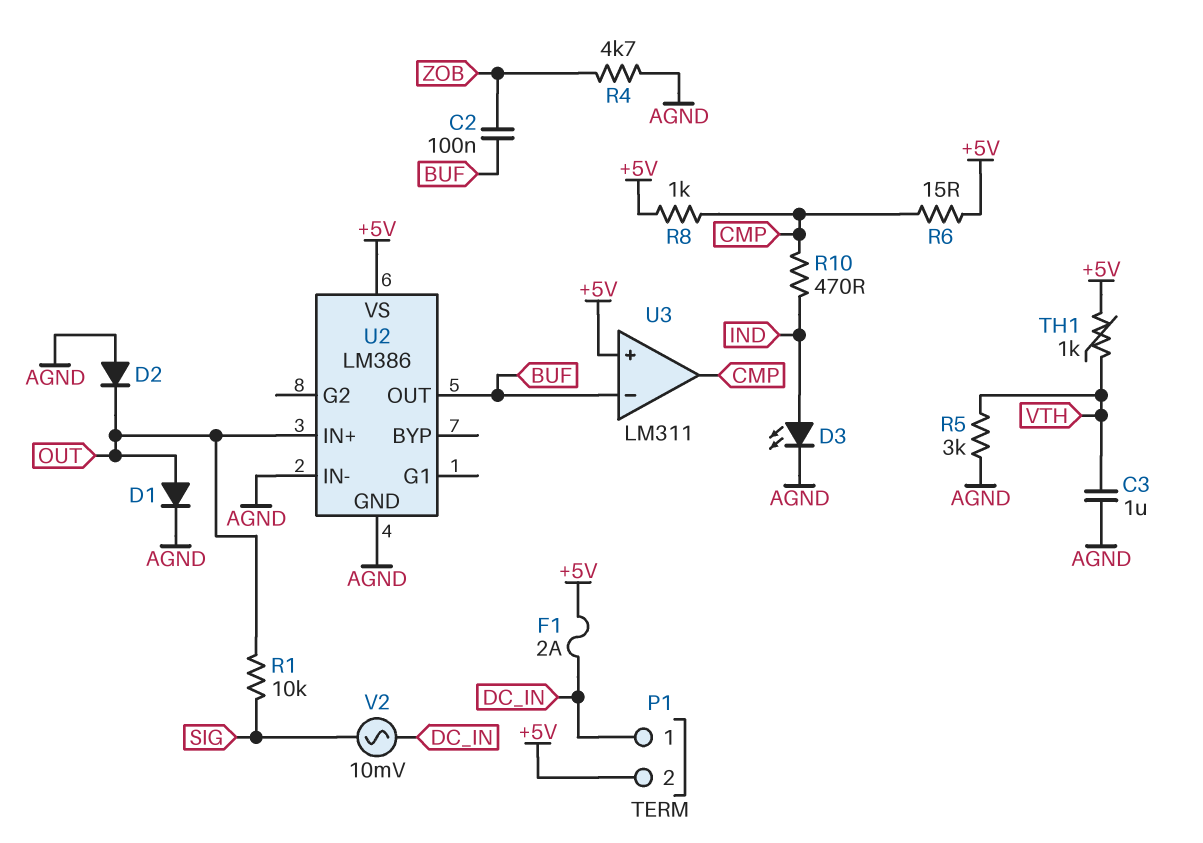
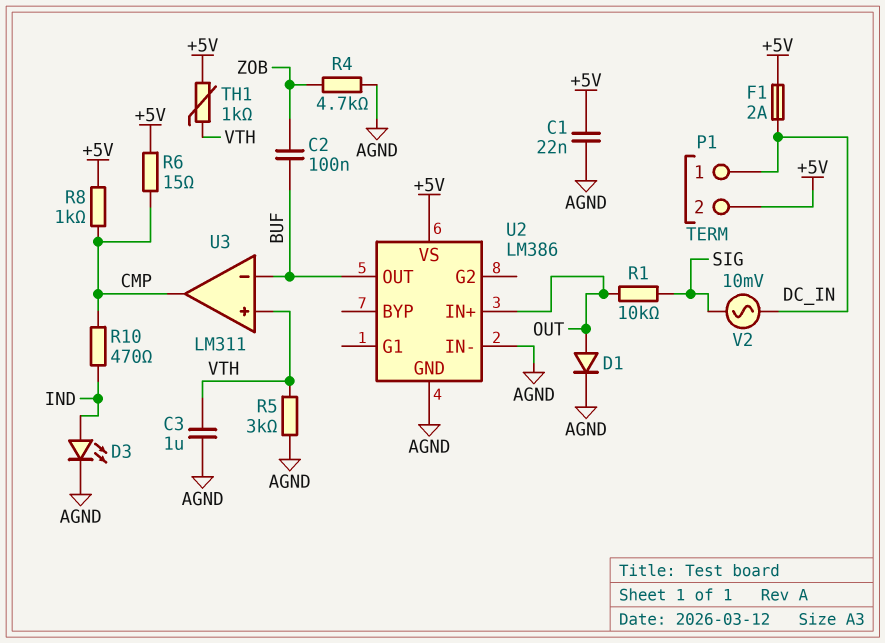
C1: none -> 22nF (+5V, AGND)
D2: diode (A AGND, K OUT) -> none
U3 pin in+: +5V -> VTH

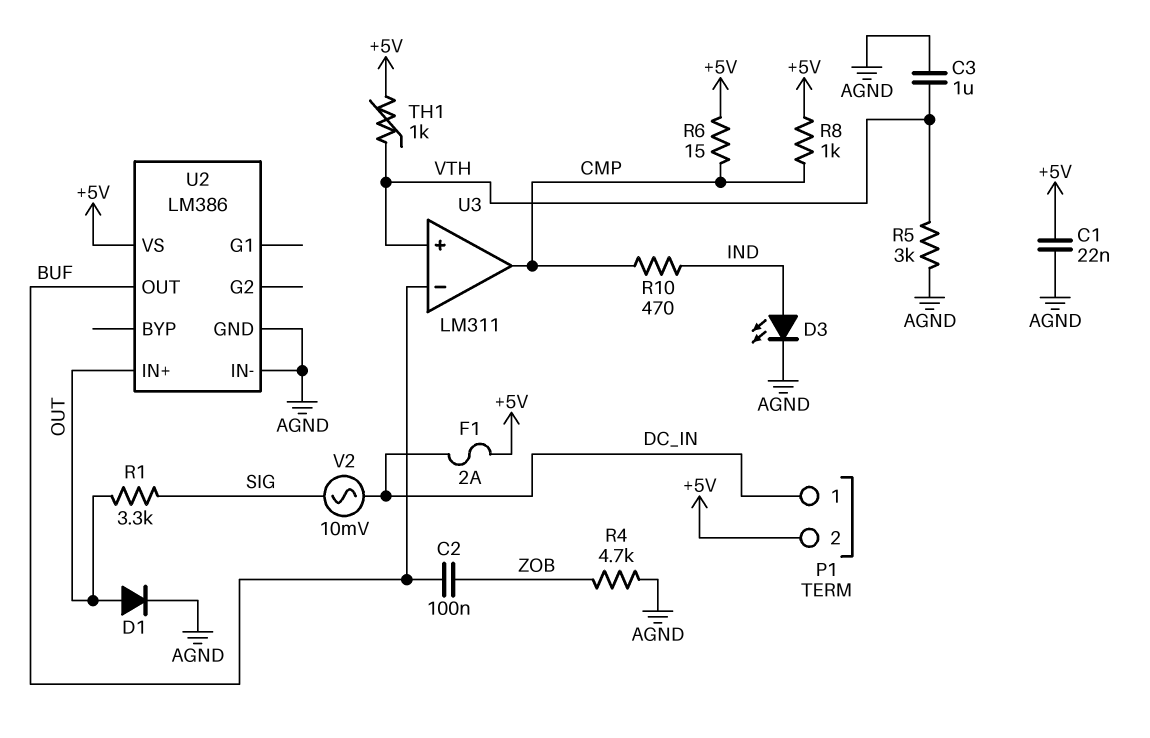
R1: 10k (OUT, SIG) -> 3.3k (OUT, SIG)

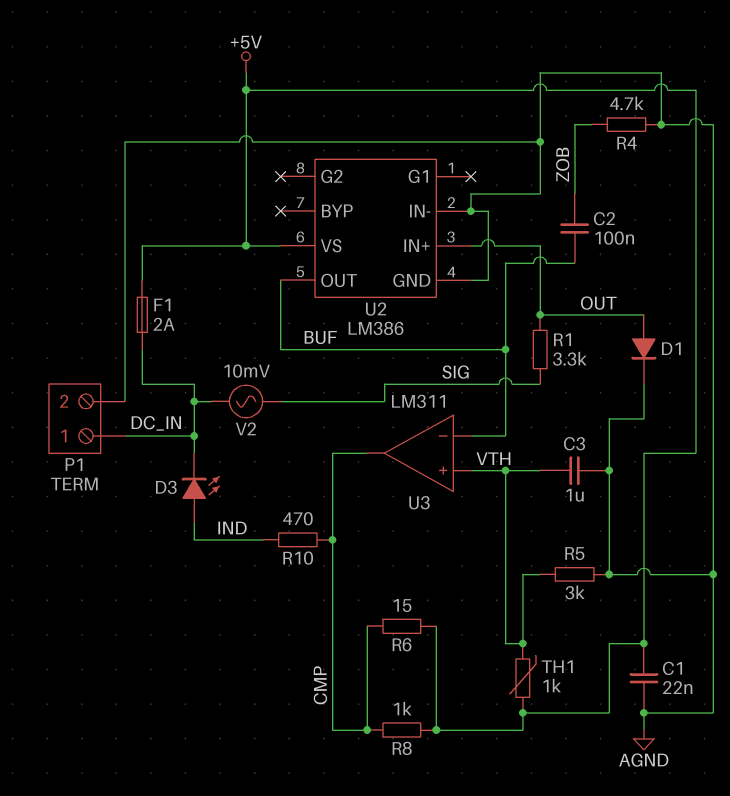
D3: LED (A IND, K AGND) -> LED (A IND, K DC_IN)
P1 pin 2: +5V -> AGND

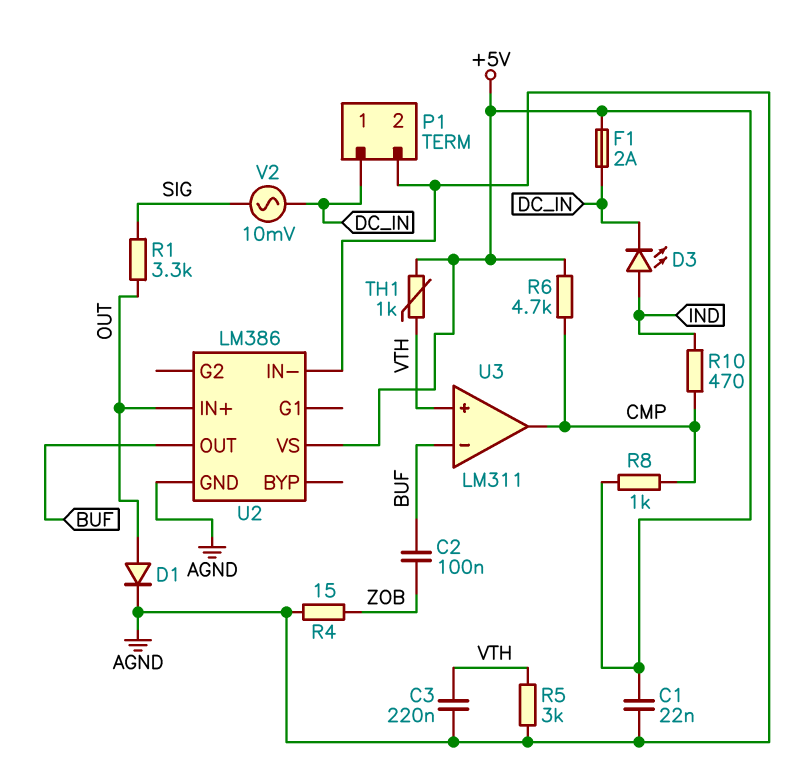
C3: 1uF (AGND, VTH) -> 220nF (AGND, VTH)
R4: 4.7k (AGND, ZOB) -> 15 (AGND, ZOB)
R6: 15 (+5V, CMP) -> 4.7k (+5V, CMP)

